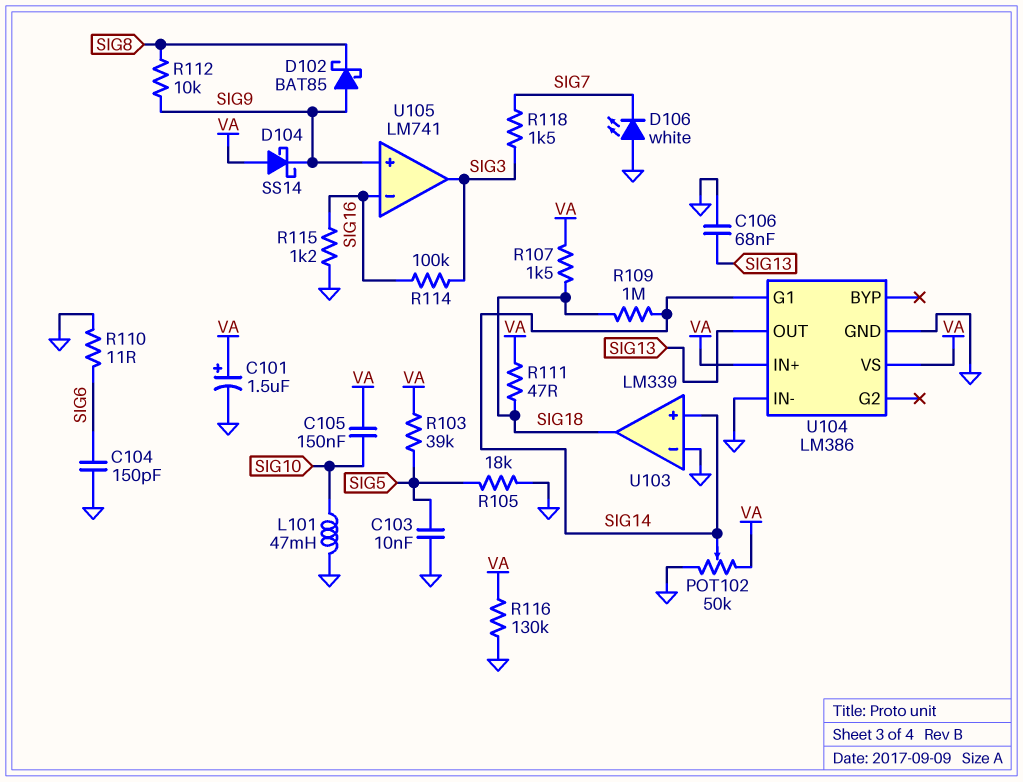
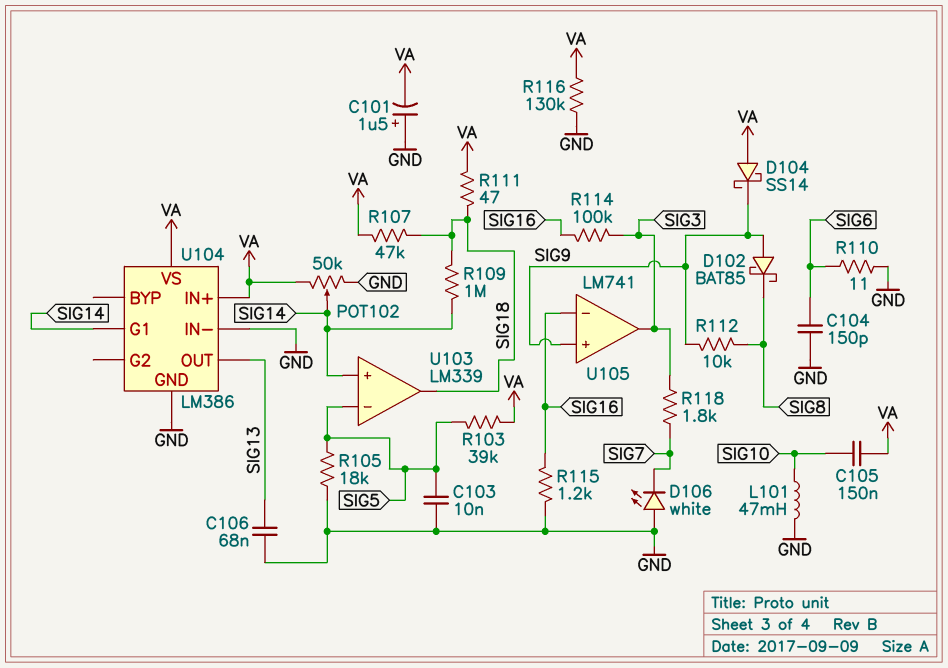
C101: 1.5uF (plus VA, minus GND) -> 1.5uF (plus GND, minus VA)
R107: 1.5k (SIG18, VA) -> 47k (SIG18, VA)
R118: 1.5k (SIG3, SIG7) -> 1.8k (SIG3, SIG7)
U103 pin in-: GND -> SIG5

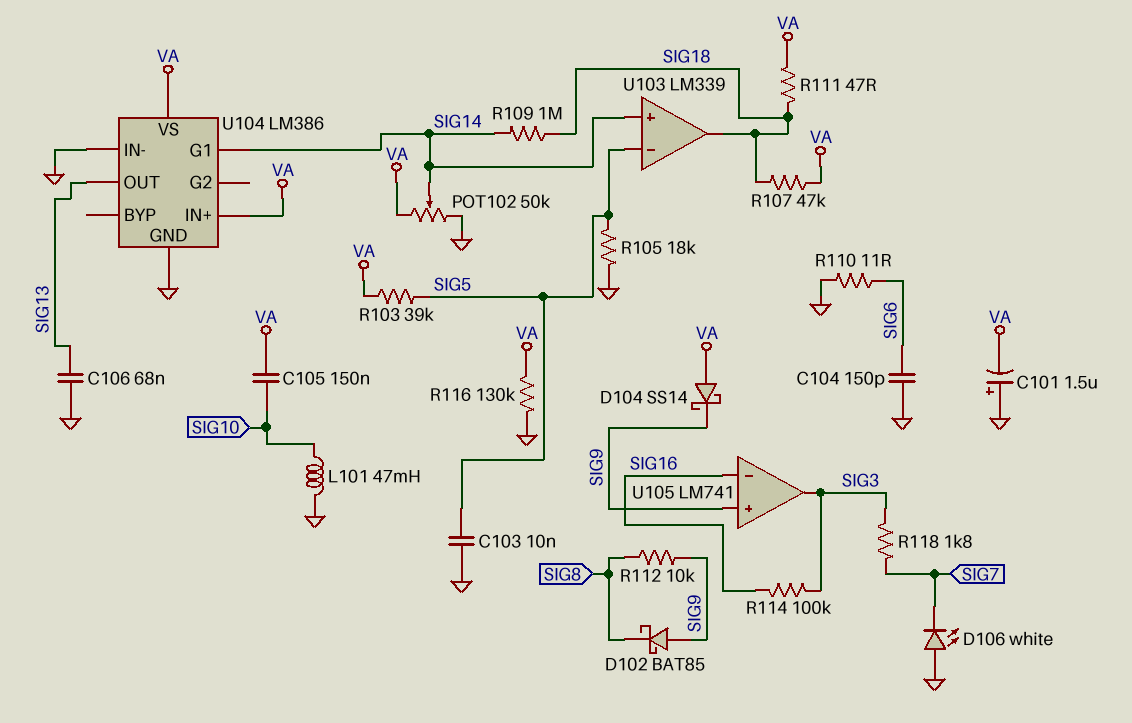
R115: 1.2k (GND, SIG16) -> none

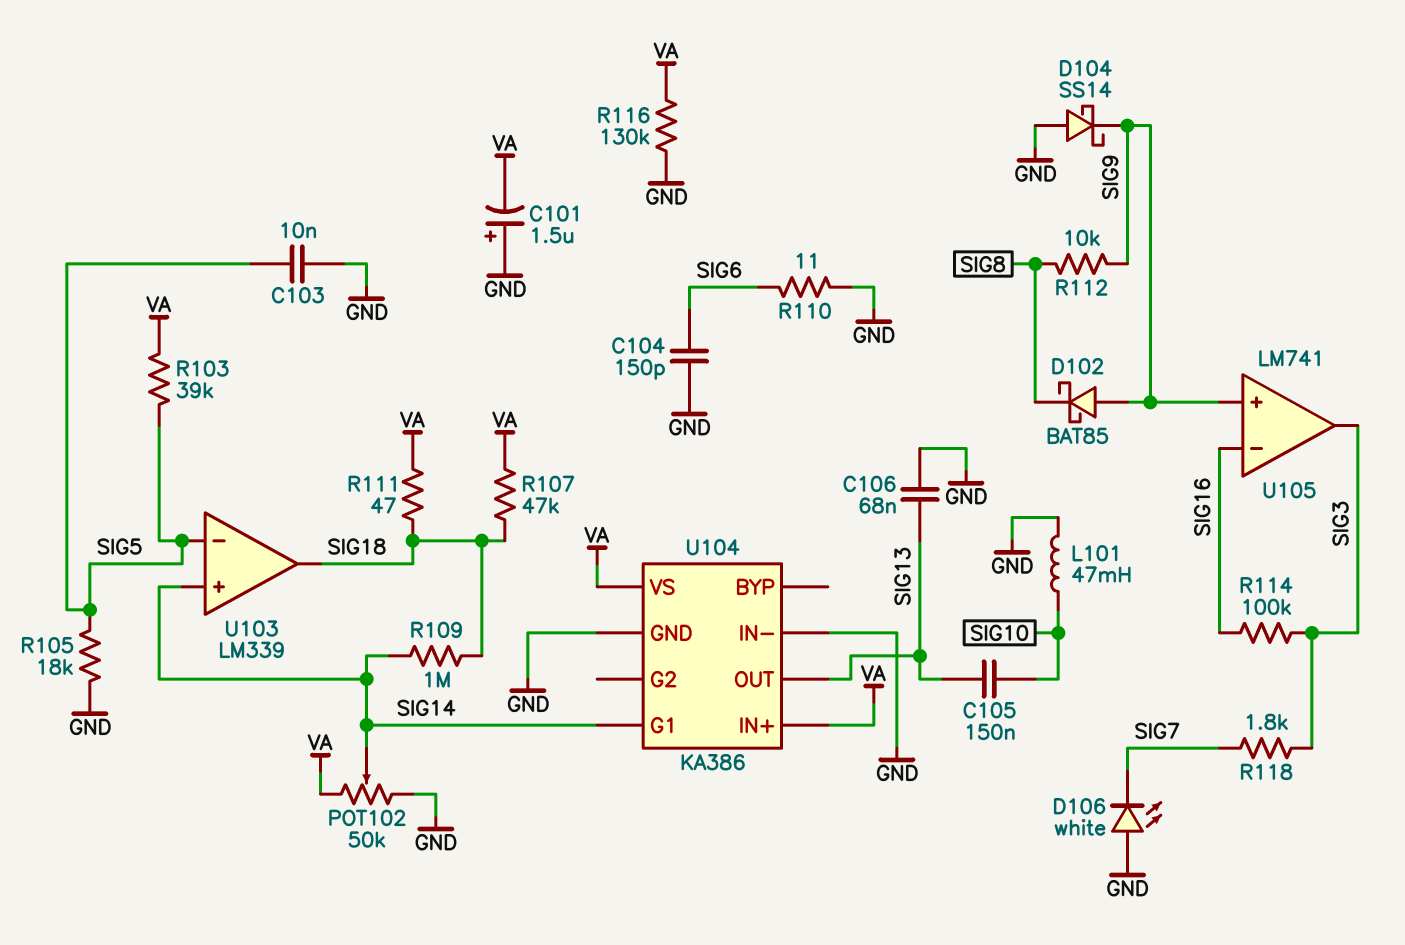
C105: 150nF (SIG10, VA) -> 150nF (SIG10, SIG13)
D104: schottky SS14 (A VA, K SIG9) -> schottky SS14 (A GND, K SIG9)
U104: LM386 -> KA386

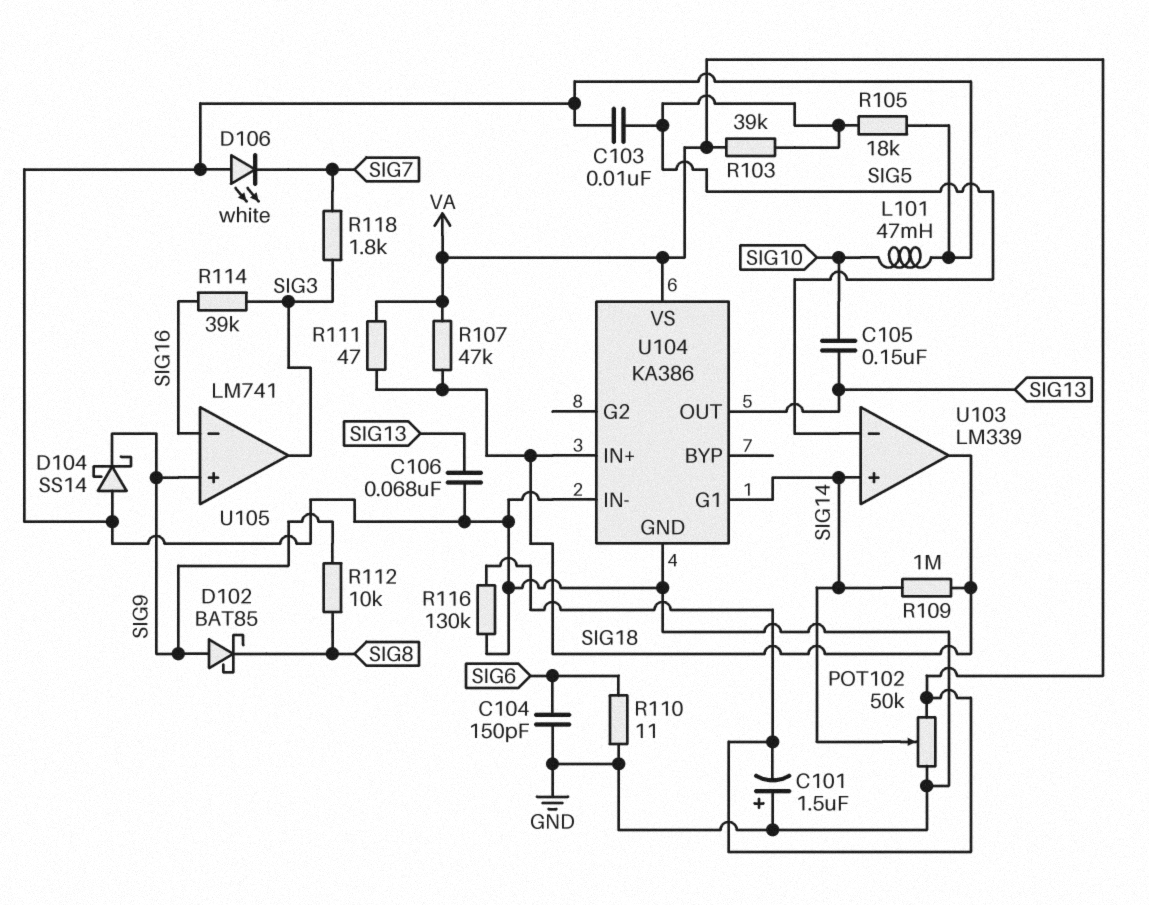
R114: 100k (SIG3, SIG16) -> 39k (SIG3, SIG16)
U104 pin IN+: VA -> SIG18

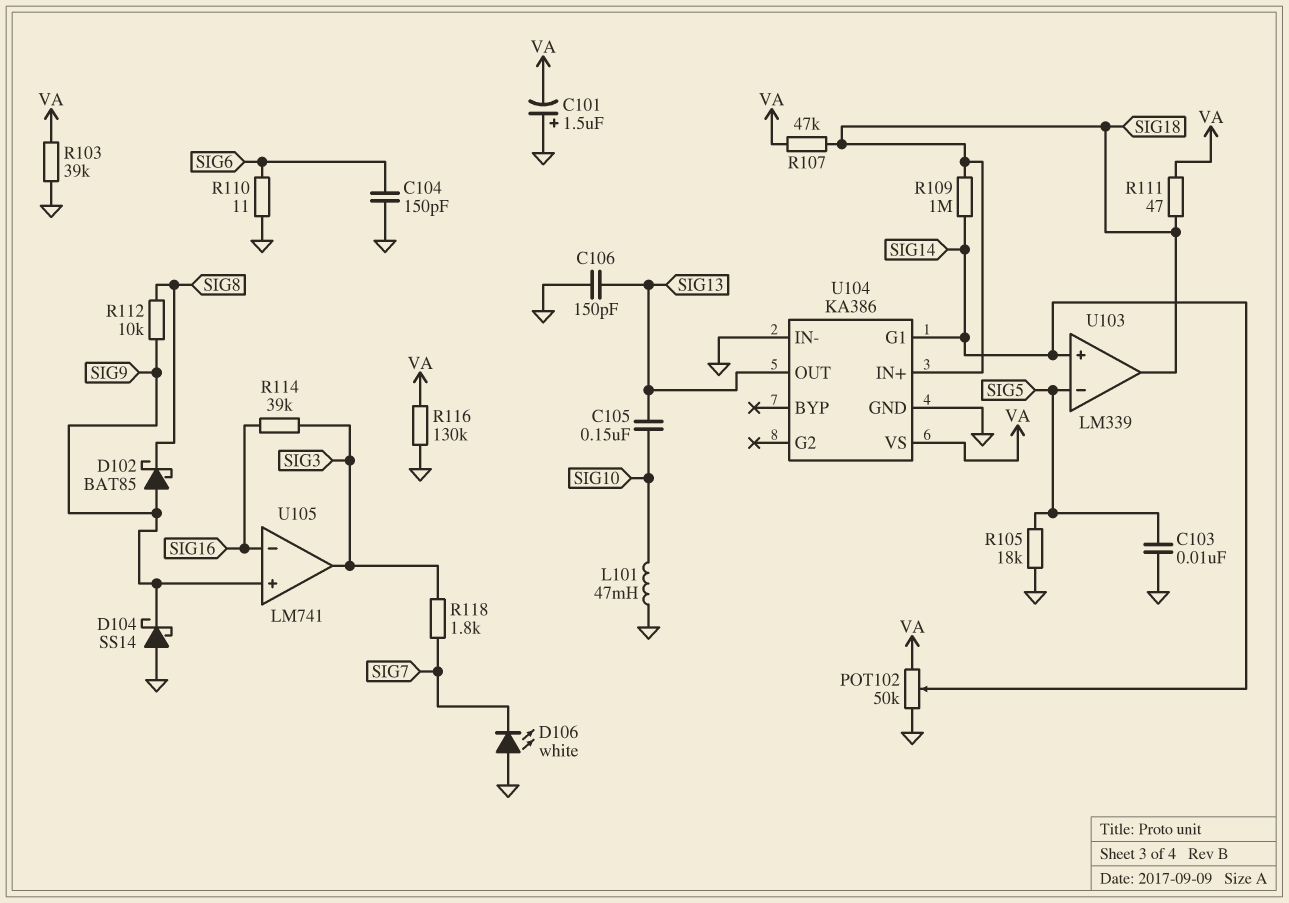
C106: 68nF (GND, SIG13) -> 150pF (GND, SIG13)
R103: 39k (SIG5, VA) -> 39k (GND, VA)

